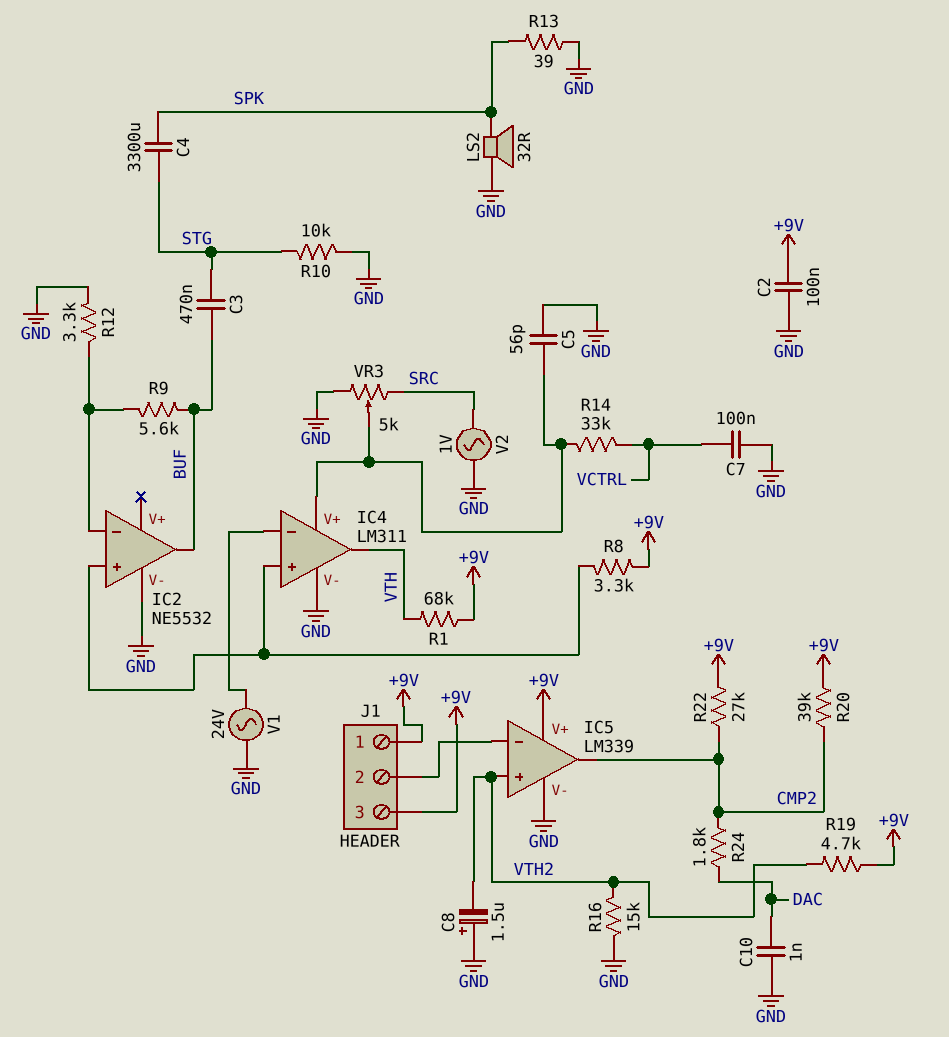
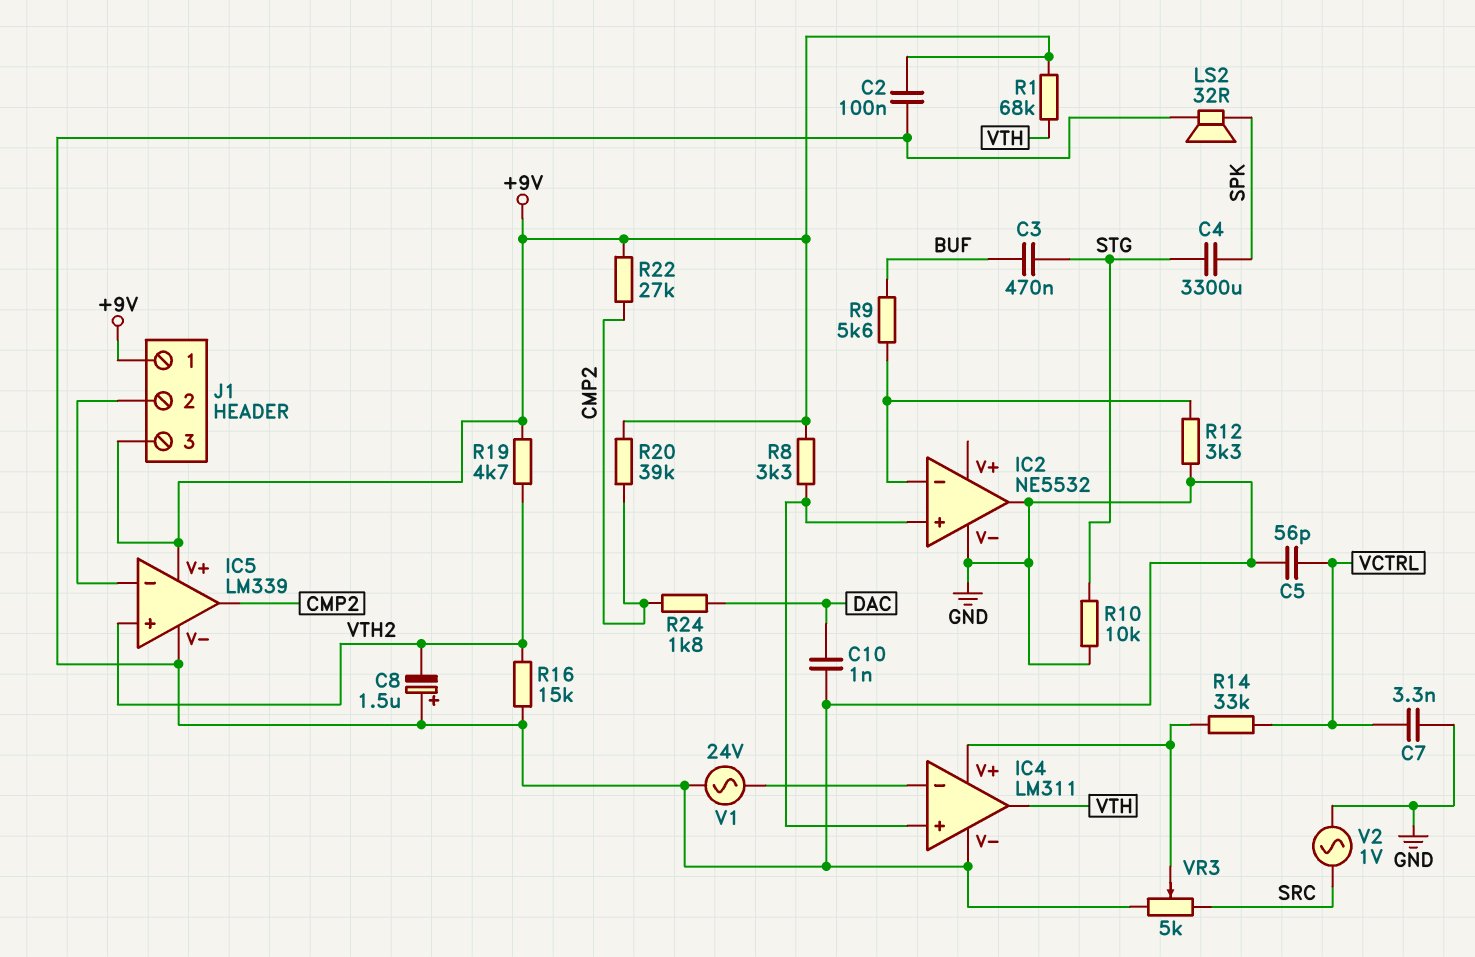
C5: 56pF (GND, IC4/V+) -> 56pF (GND, VCTRL)
C7: 100nF (GND, VCTRL) -> 3.3nF (GND, VCTRL)
IC2 pin out: BUF -> GND
R13: 39 (GND, SPK) -> none

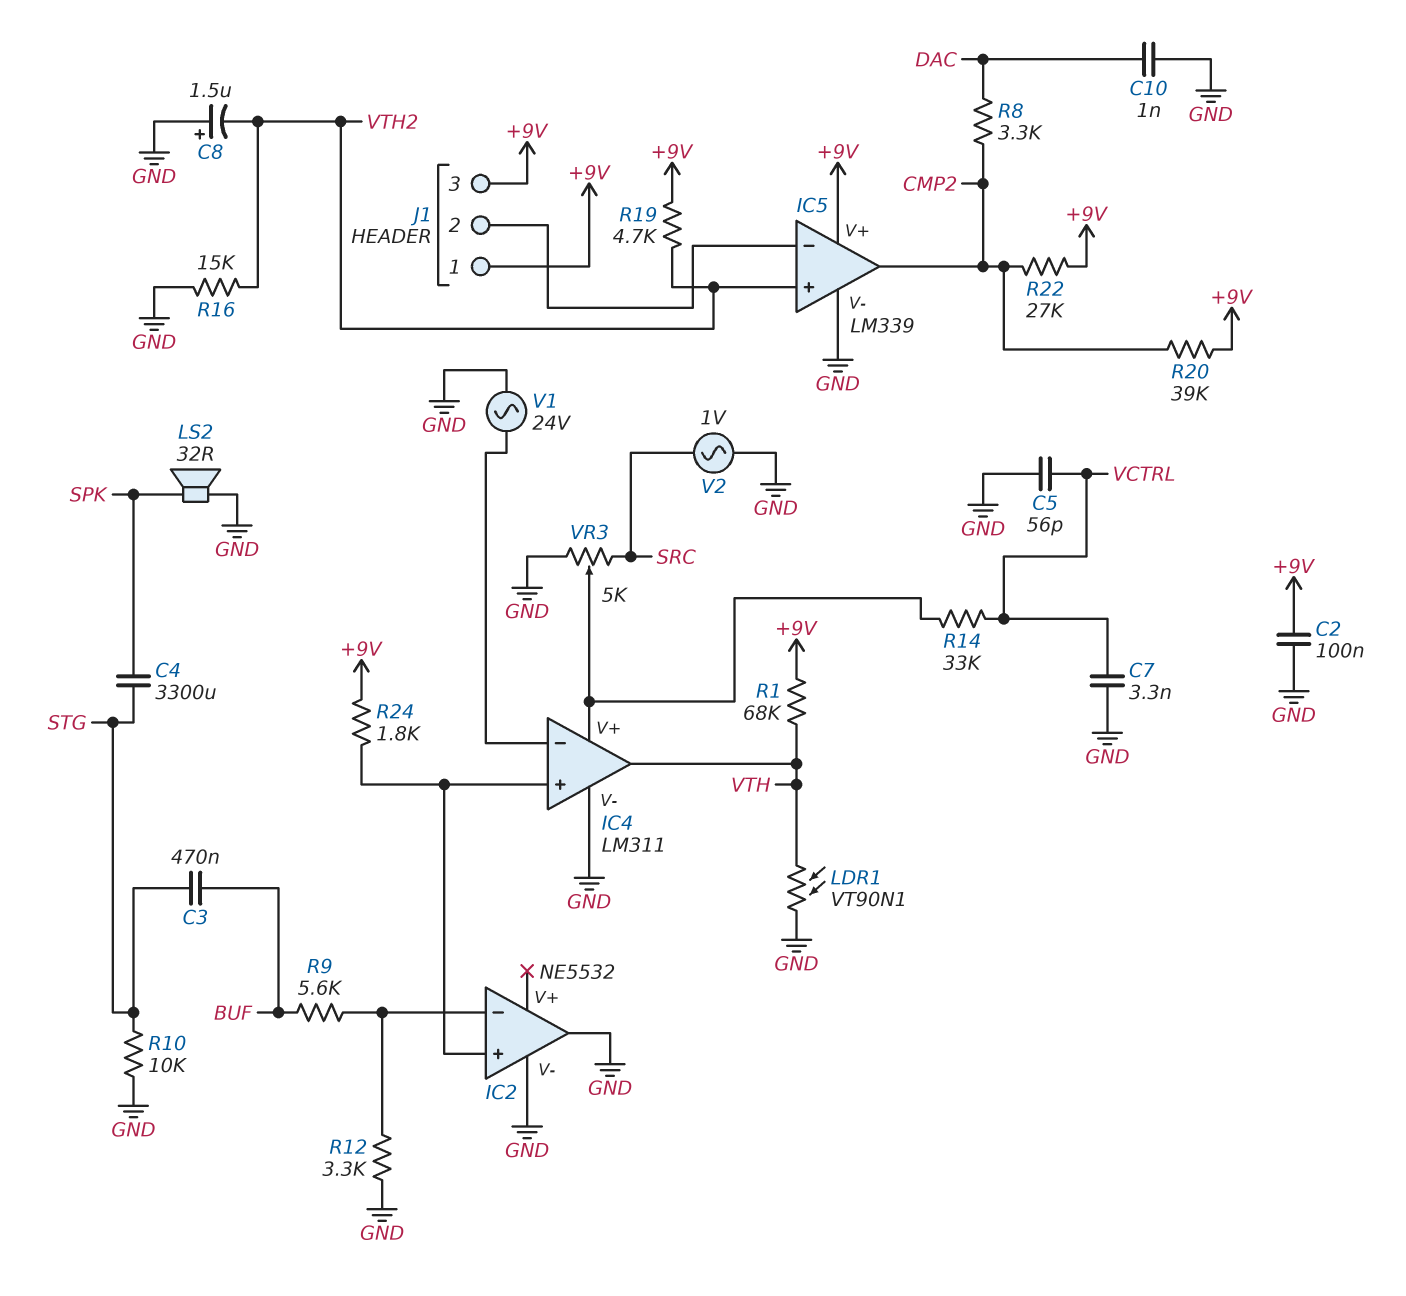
LDR1: none -> VT90N1 (GND, VTH)
R8: 3.3k (+9V, IC2/in+) -> 3.3k (CMP2, DAC)
R24: 1.8k (CMP2, DAC) -> 1.8k (+9V, IC2/in+)

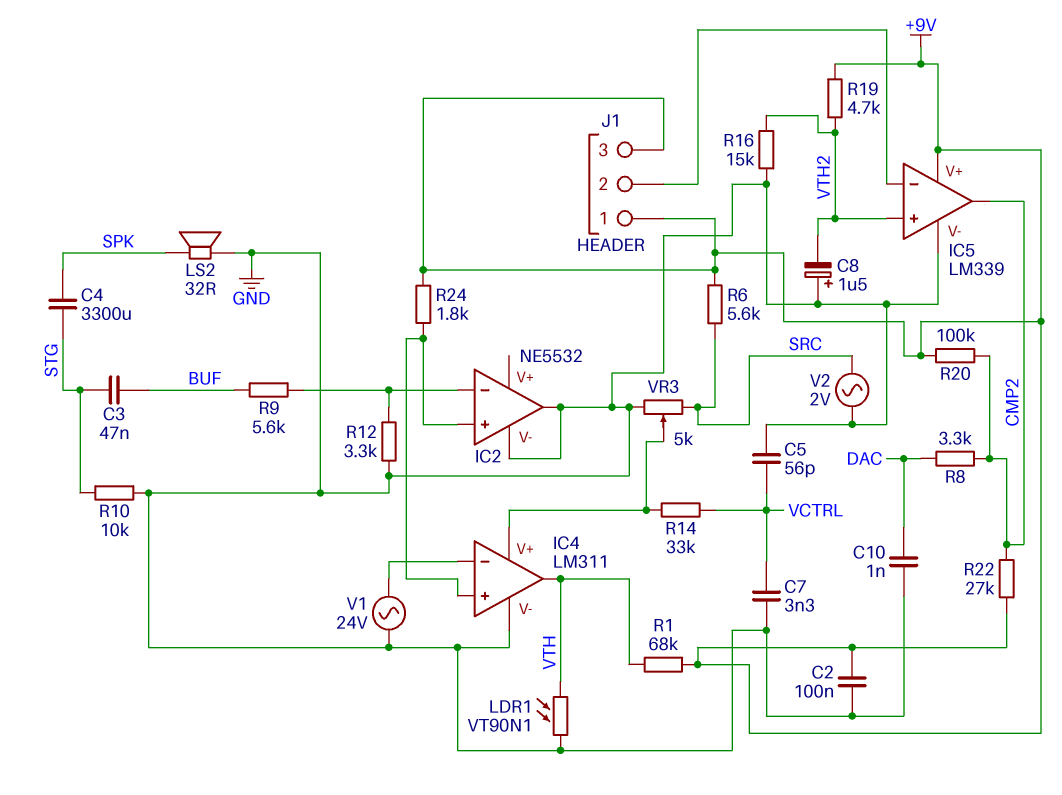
C3: 470nF (BUF, STG) -> 47nF (BUF, STG)
R6: none -> 5.6k (+9V, SRC)
R20: 39k (+9V, CMP2) -> 100k (+9V, CMP2)
V2: AC 1V (GND, SRC) -> AC 2V (GND, SRC)

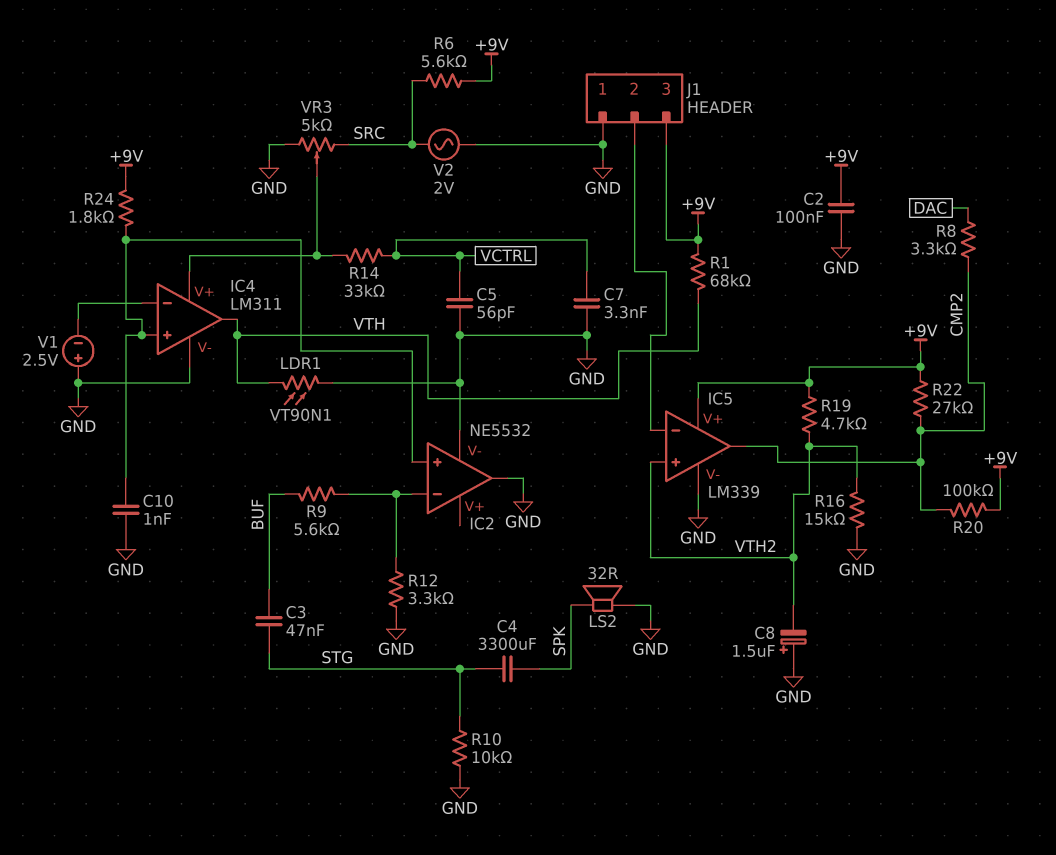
C10: 1nF (DAC, GND) -> 1nF (GND, IC2/in+)
J1 pin 1: +9V -> GND
V1: AC 24V (GND, IC4/in-) -> 2.5V (plus GND, minus IC4/in-)

